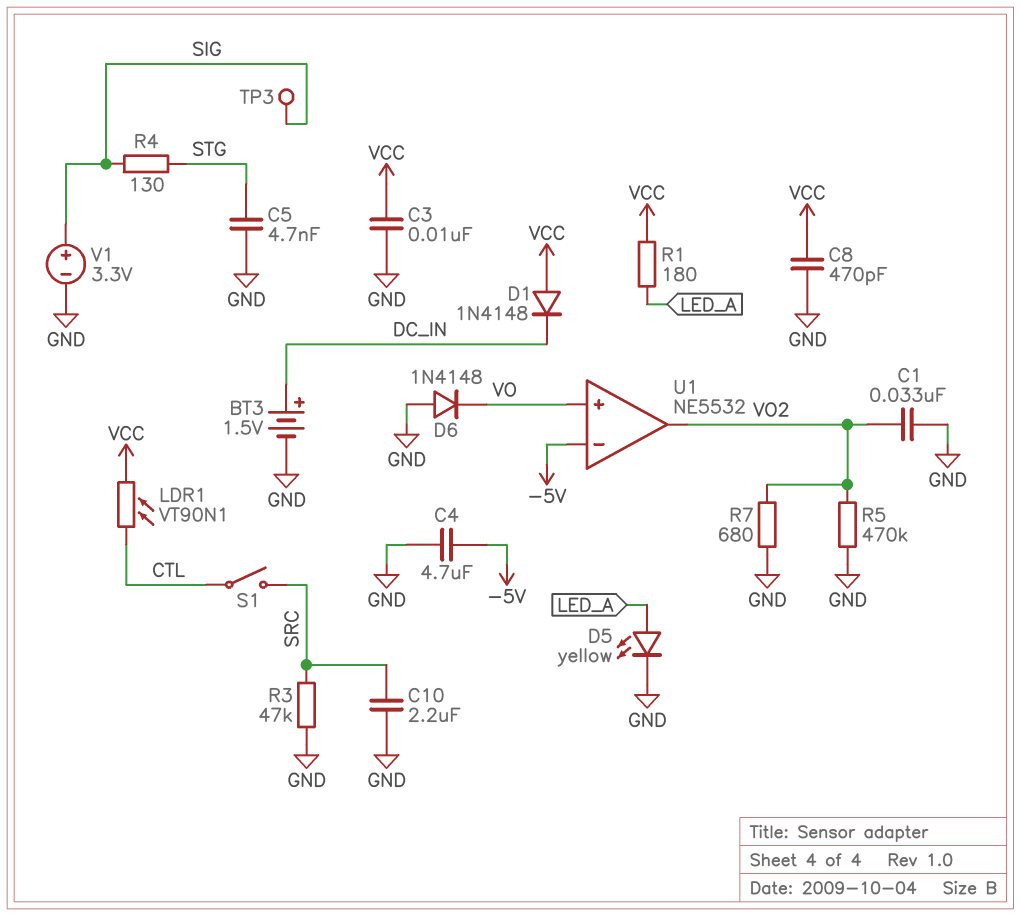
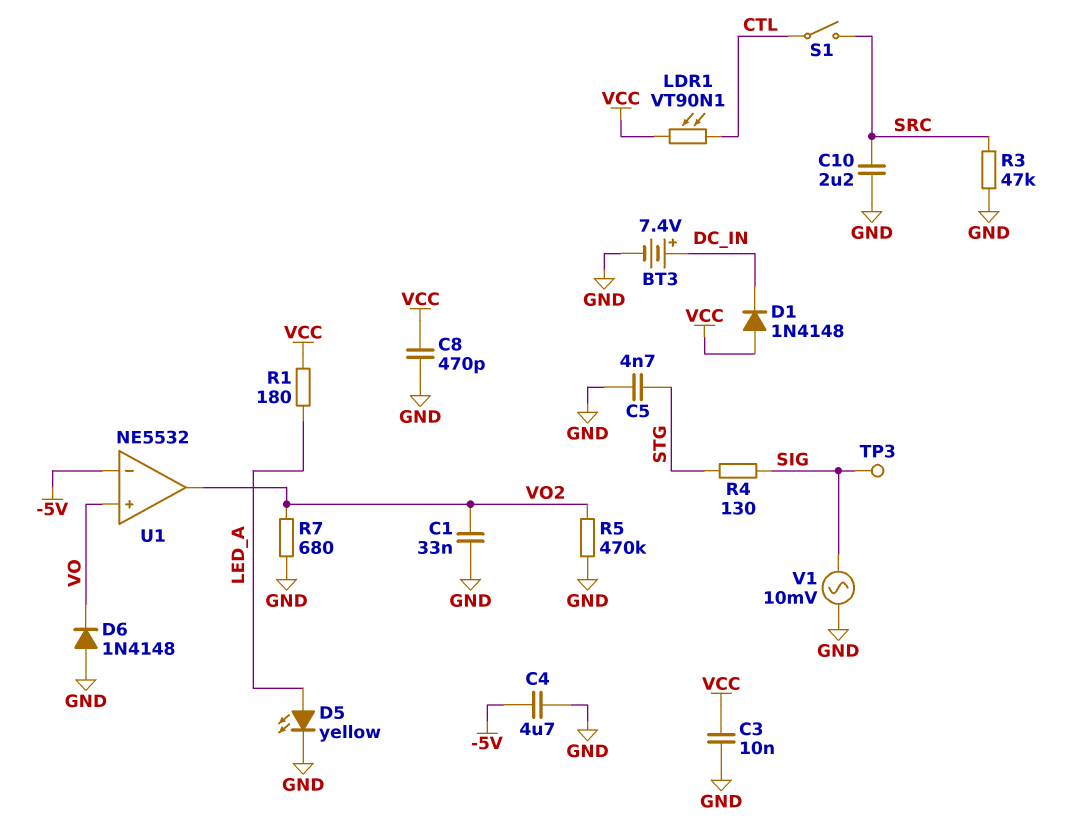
BT3: 1.5V (plus DC_IN, minus GND) -> 7.4V (plus DC_IN, minus GND)
V1: 3.3V (plus SIG, minus GND) -> AC 10mV (GND, SIG)

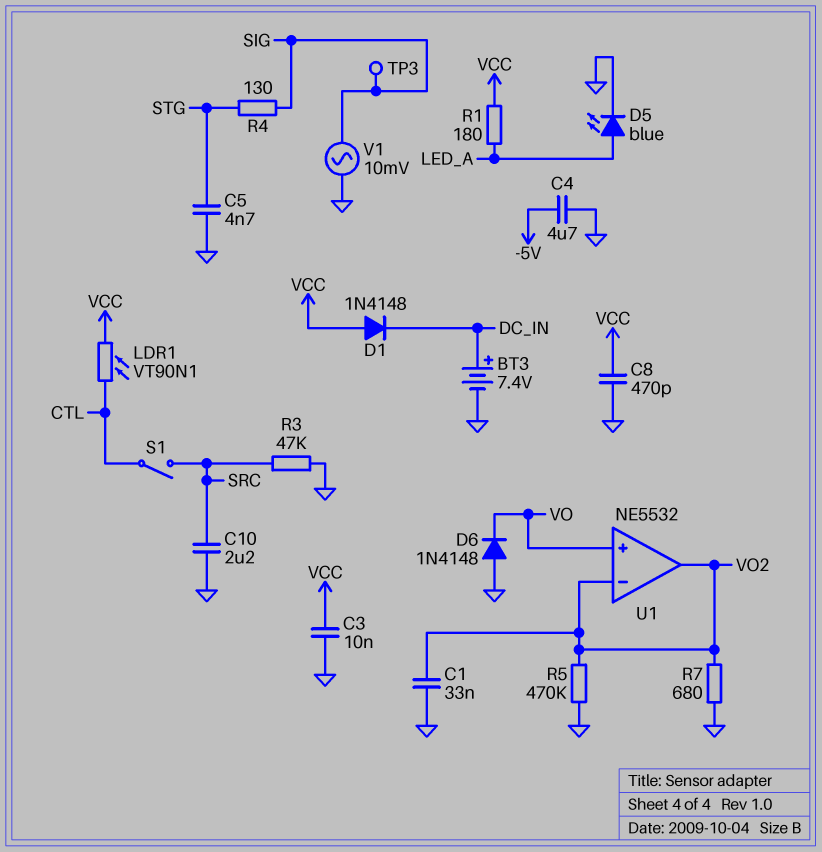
D5: LED yellow (A LED_A, K GND) -> LED blue (A LED_A, K GND)
U1 pin in-: -5V -> VO2

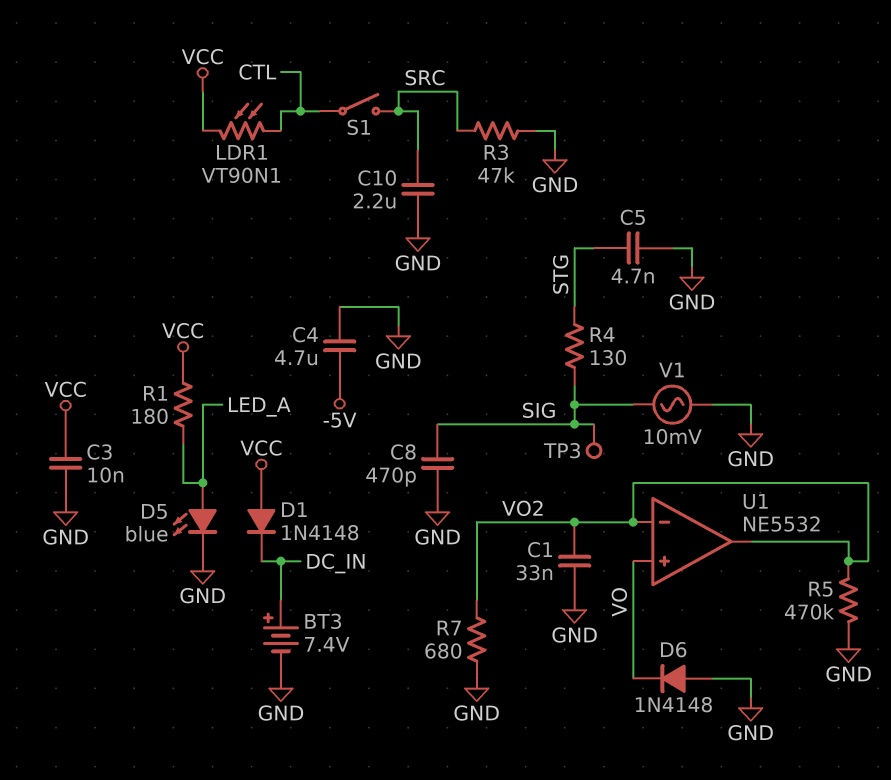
C8: 470pF (GND, VCC) -> 470pF (GND, SIG)

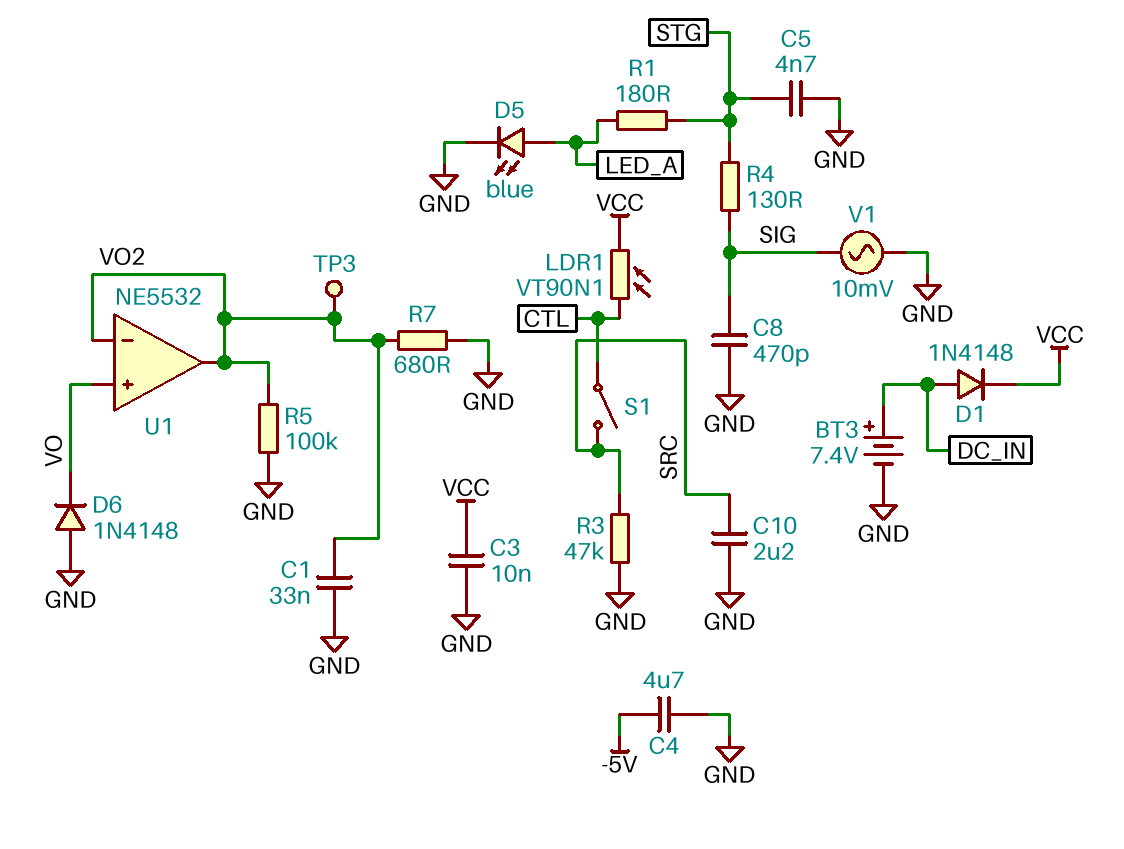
D1: diode 1N4148 (A VCC, K DC_IN) -> diode 1N4148 (A DC_IN, K VCC)
R1: 180 (LED_A, VCC) -> 180 (LED_A, STG)
R5: 470k (GND, VO2) -> 100k (GND, VO2)
TP3: test point (SIG) -> test point (VO2)

